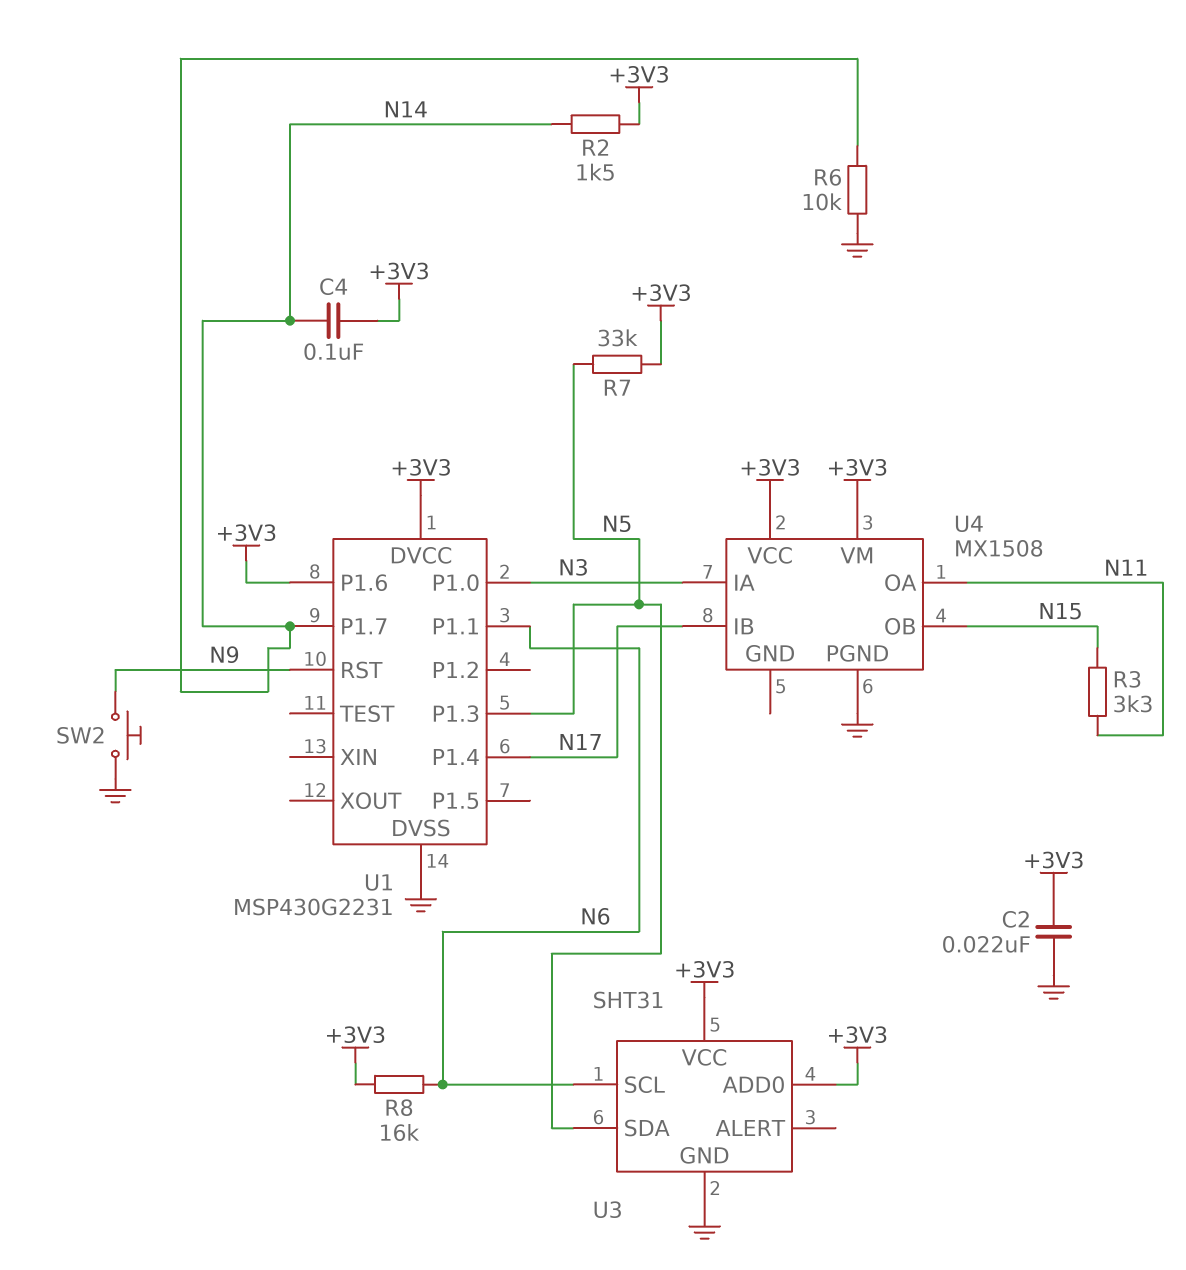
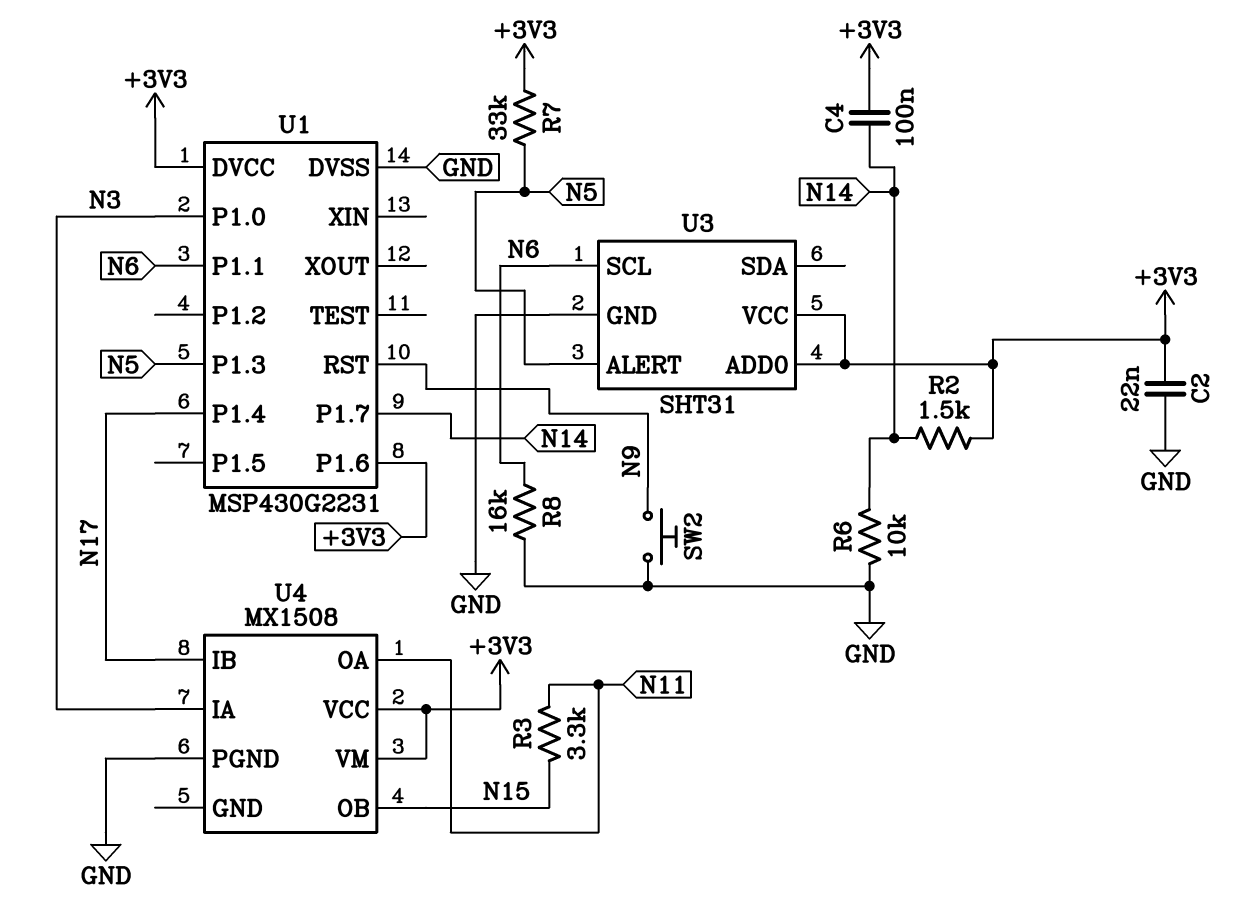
R8: 16k (+3V3, N6) -> 16k (GND, N6)
U3 pin ALERT: none -> N5
U3 pin SDA: N5 -> none

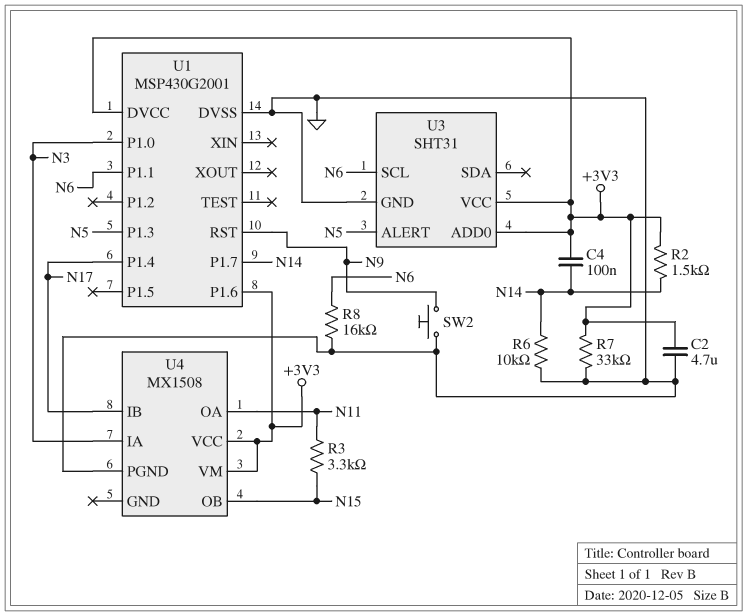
C2: 22nF (+3V3, GND) -> 4.7uF (+3V3, GND)
R7: 33k (+3V3, N5) -> 33k (+3V3, GND)
U1: MSP430G2231 -> MSP430G2001

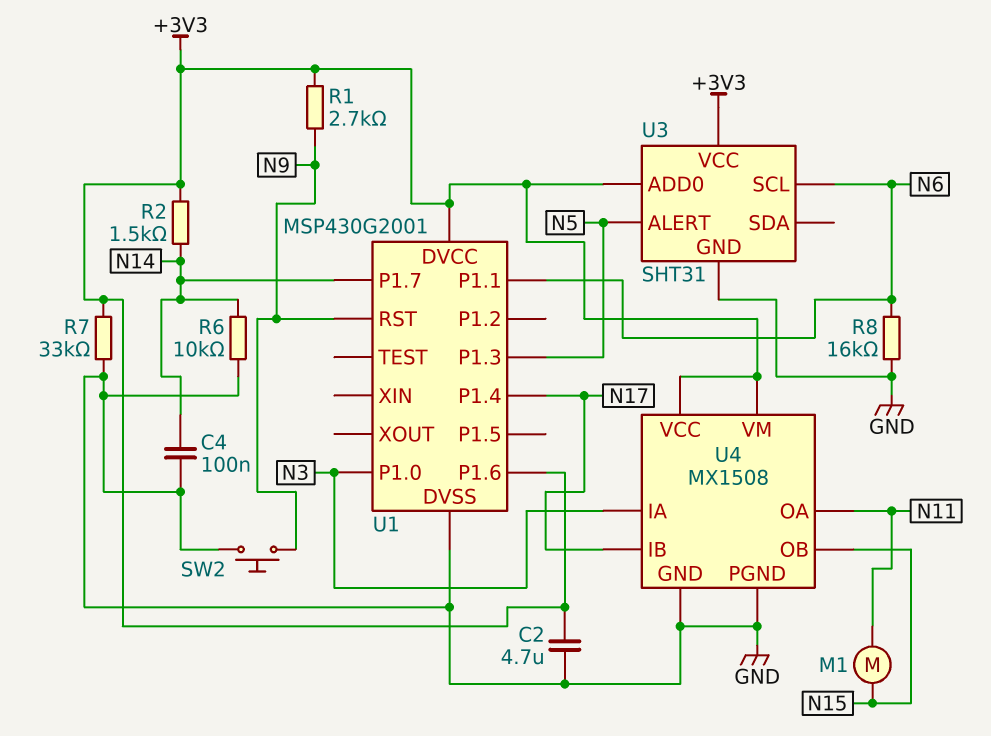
C4: 100nF (+3V3, N14) -> 100nF (GND, N14)
M1: none -> motor (N11, N15)
R1: none -> 2.7k (+3V3, N9)
R3: 3.3k (N11, N15) -> none
U4 pin GND: none -> GND

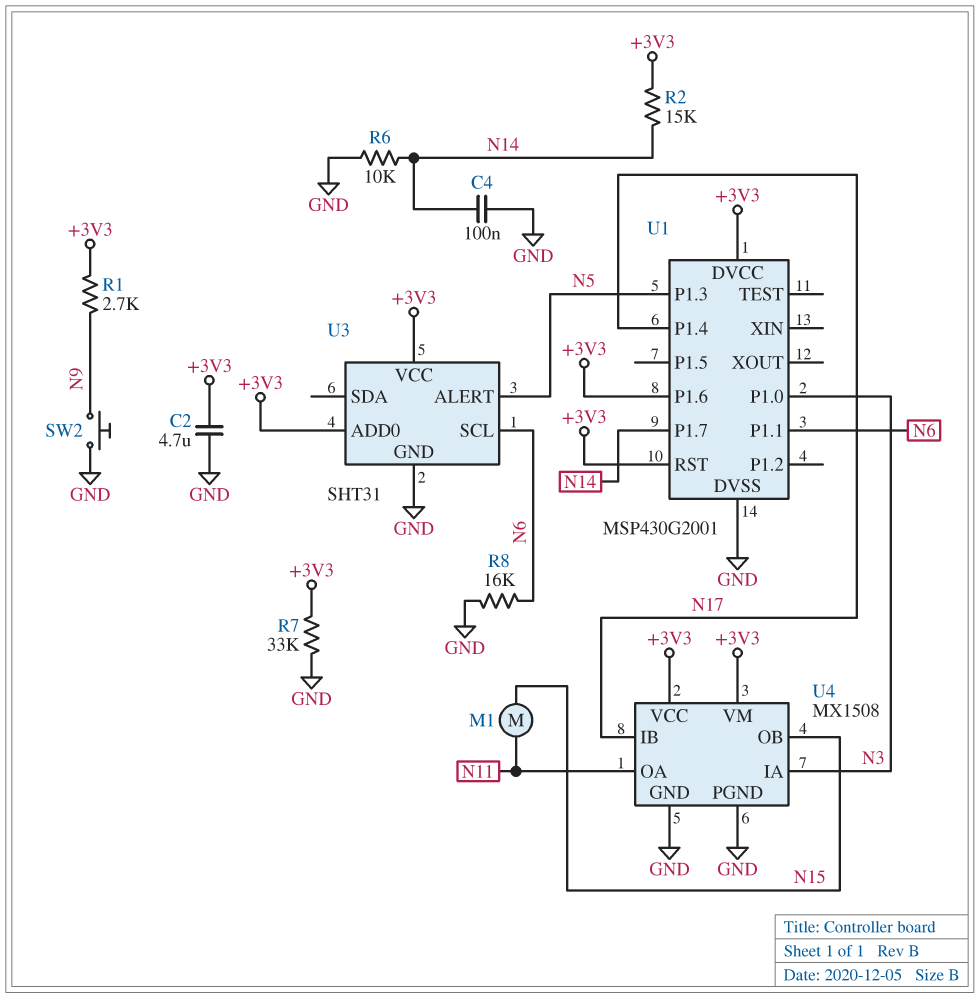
R2: 1.5k (+3V3, N14) -> 15k (+3V3, N14)
U1 pin RST: N9 -> +3V3

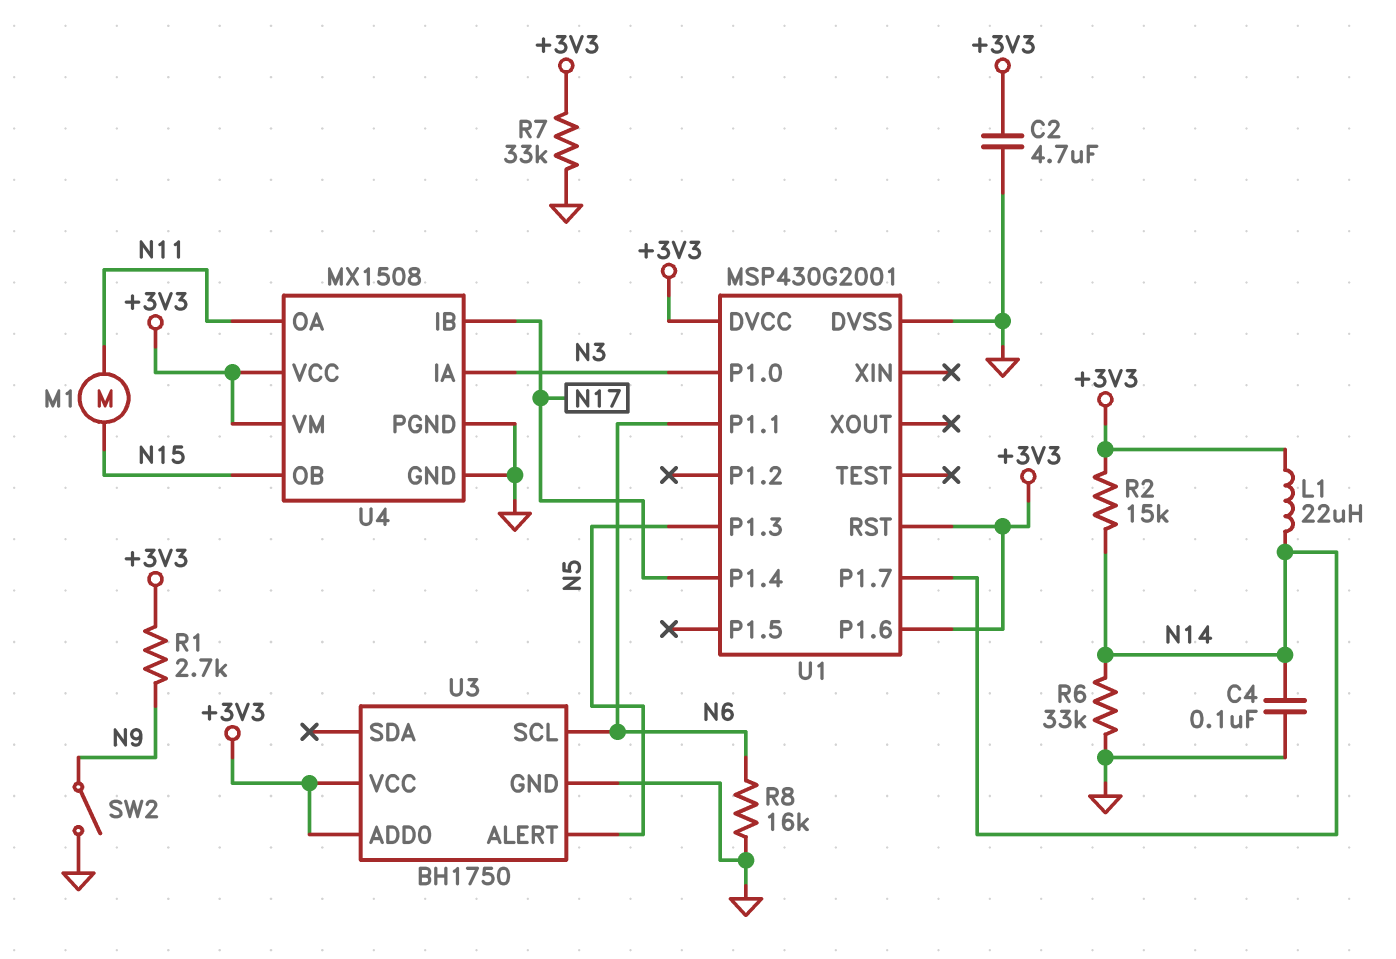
L1: none -> 22uH (+3V3, N14)
R6: 10k (GND, N14) -> 33k (GND, N14)
SW2: button (GND, N9) -> switch (GND, N9)
U3: SHT31 -> BH1750

